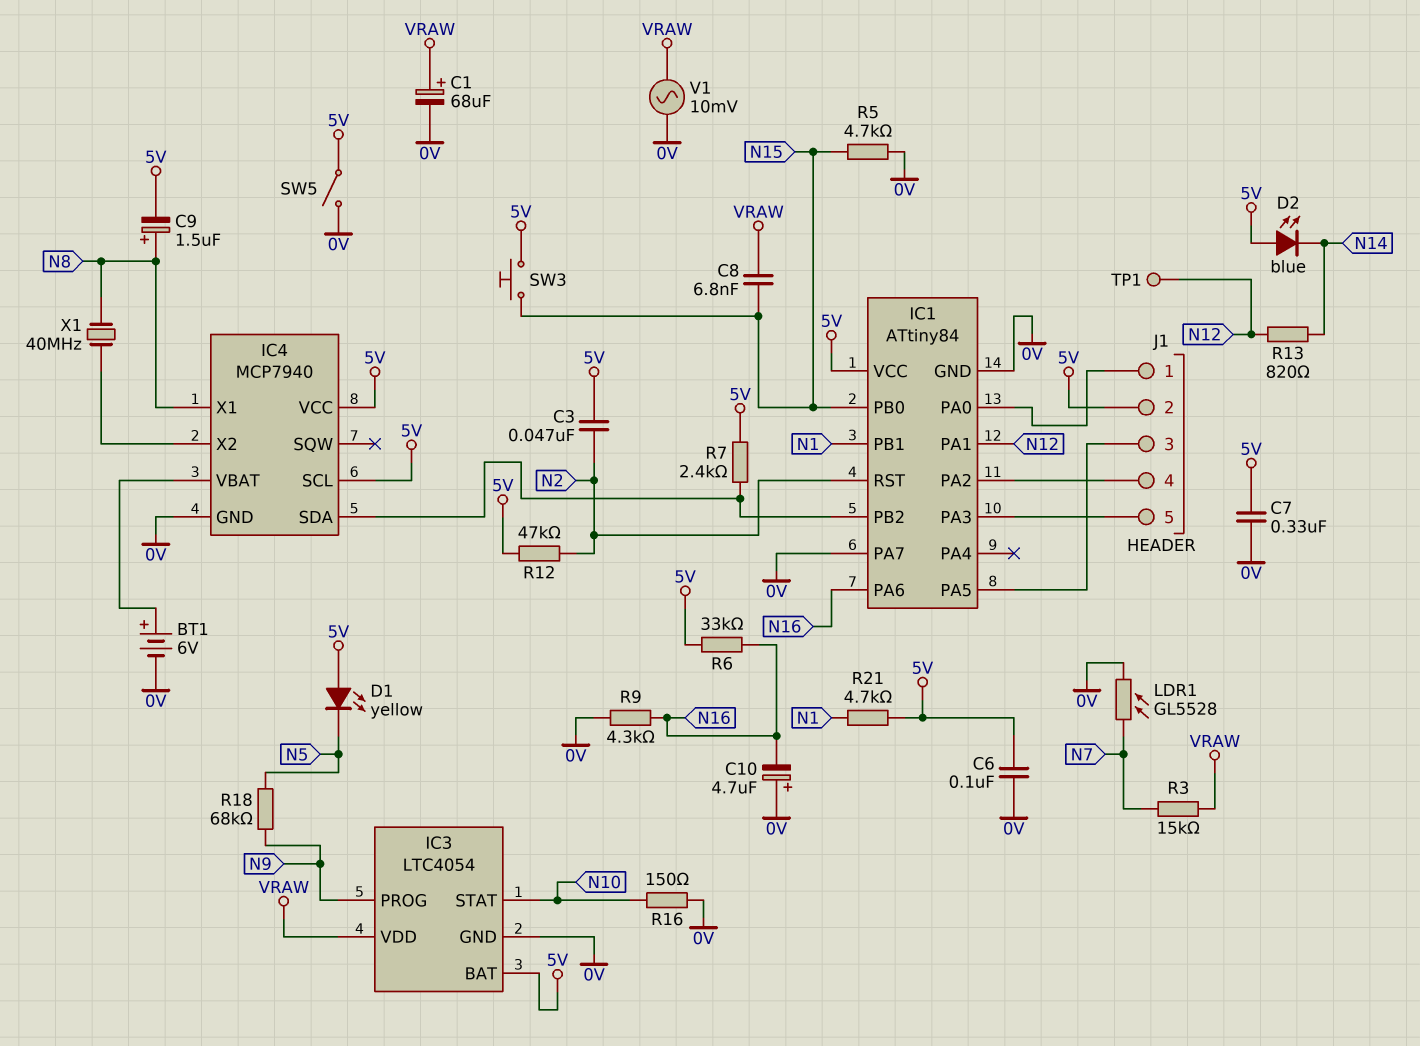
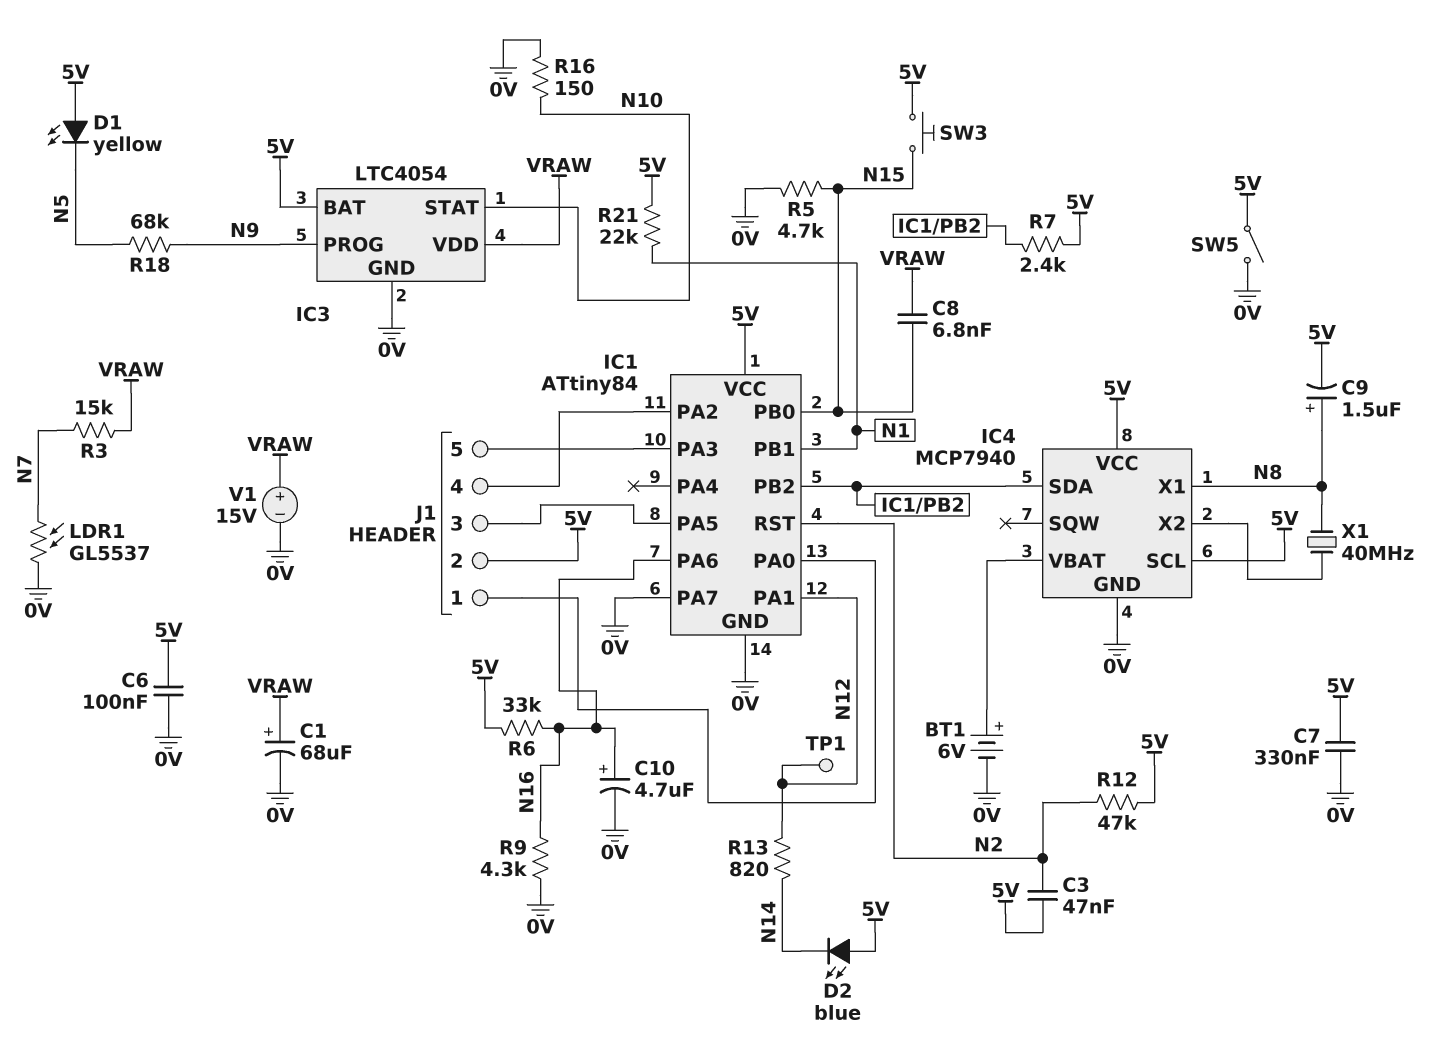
C10: 4.7uF (plus 0V, minus N16) -> 4.7uF (plus N16, minus 0V)
LDR1: GL5528 (0V, N7) -> GL5537 (0V, N7)
R21: 4.7k (5V, N1) -> 22k (5V, N1)
V1: AC 10mV (0V, VRAW) -> 15V (plus VRAW, minus 0V)

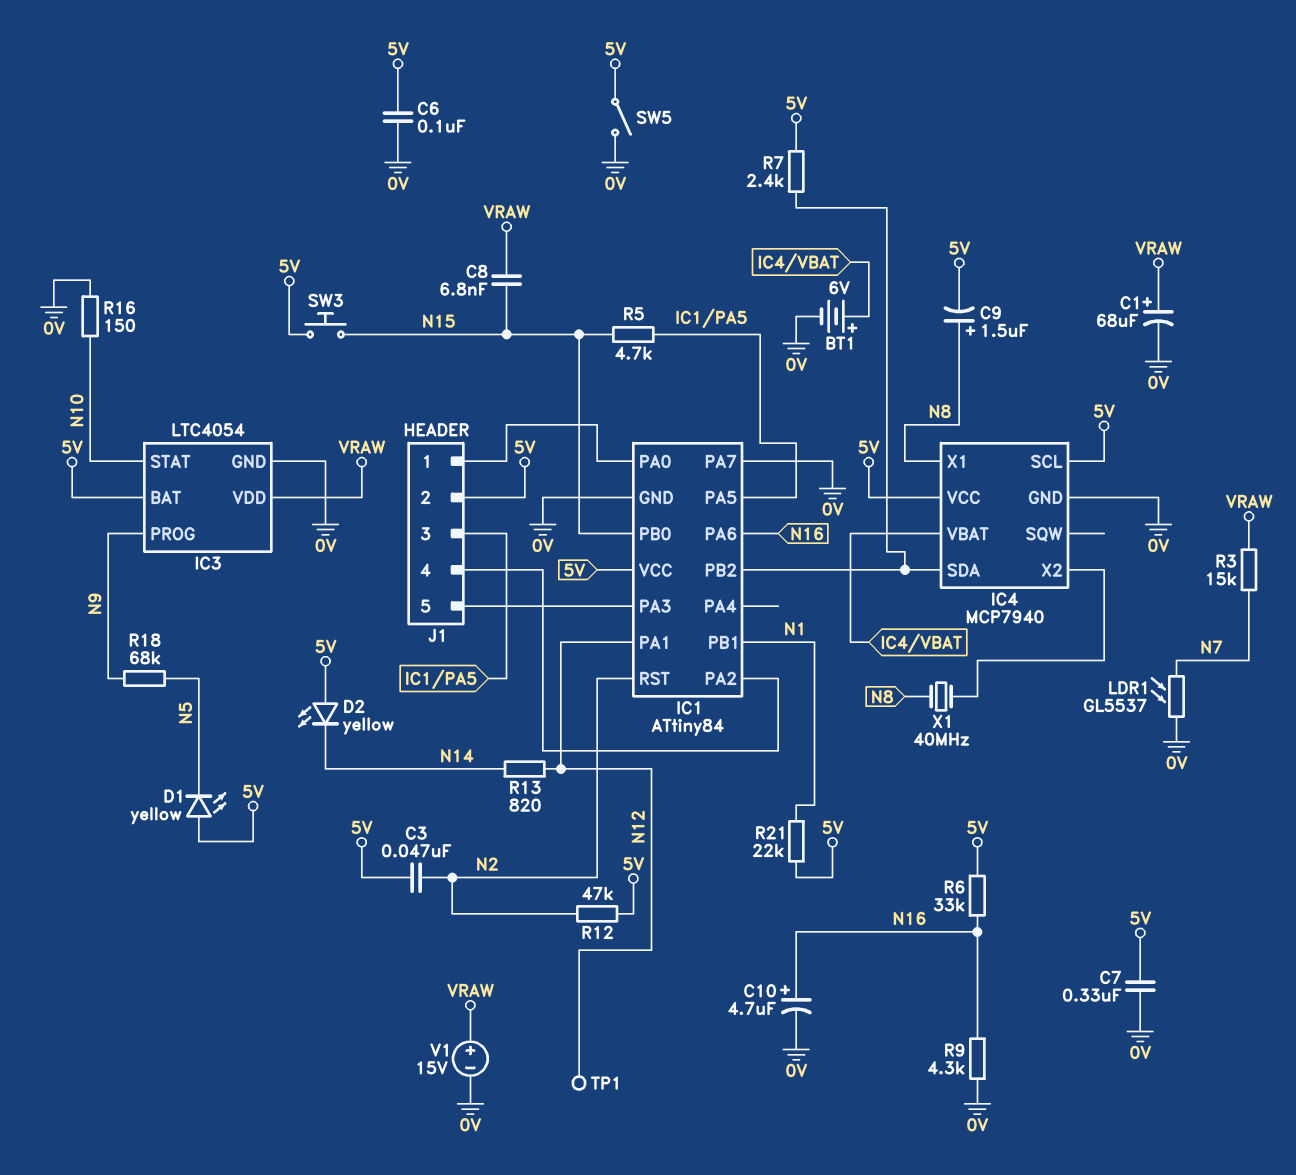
D2: LED blue (A 5V, K N14) -> LED yellow (A 5V, K N14)
R5: 4.7k (0V, N15) -> 4.7k (IC1/PA5, N15)

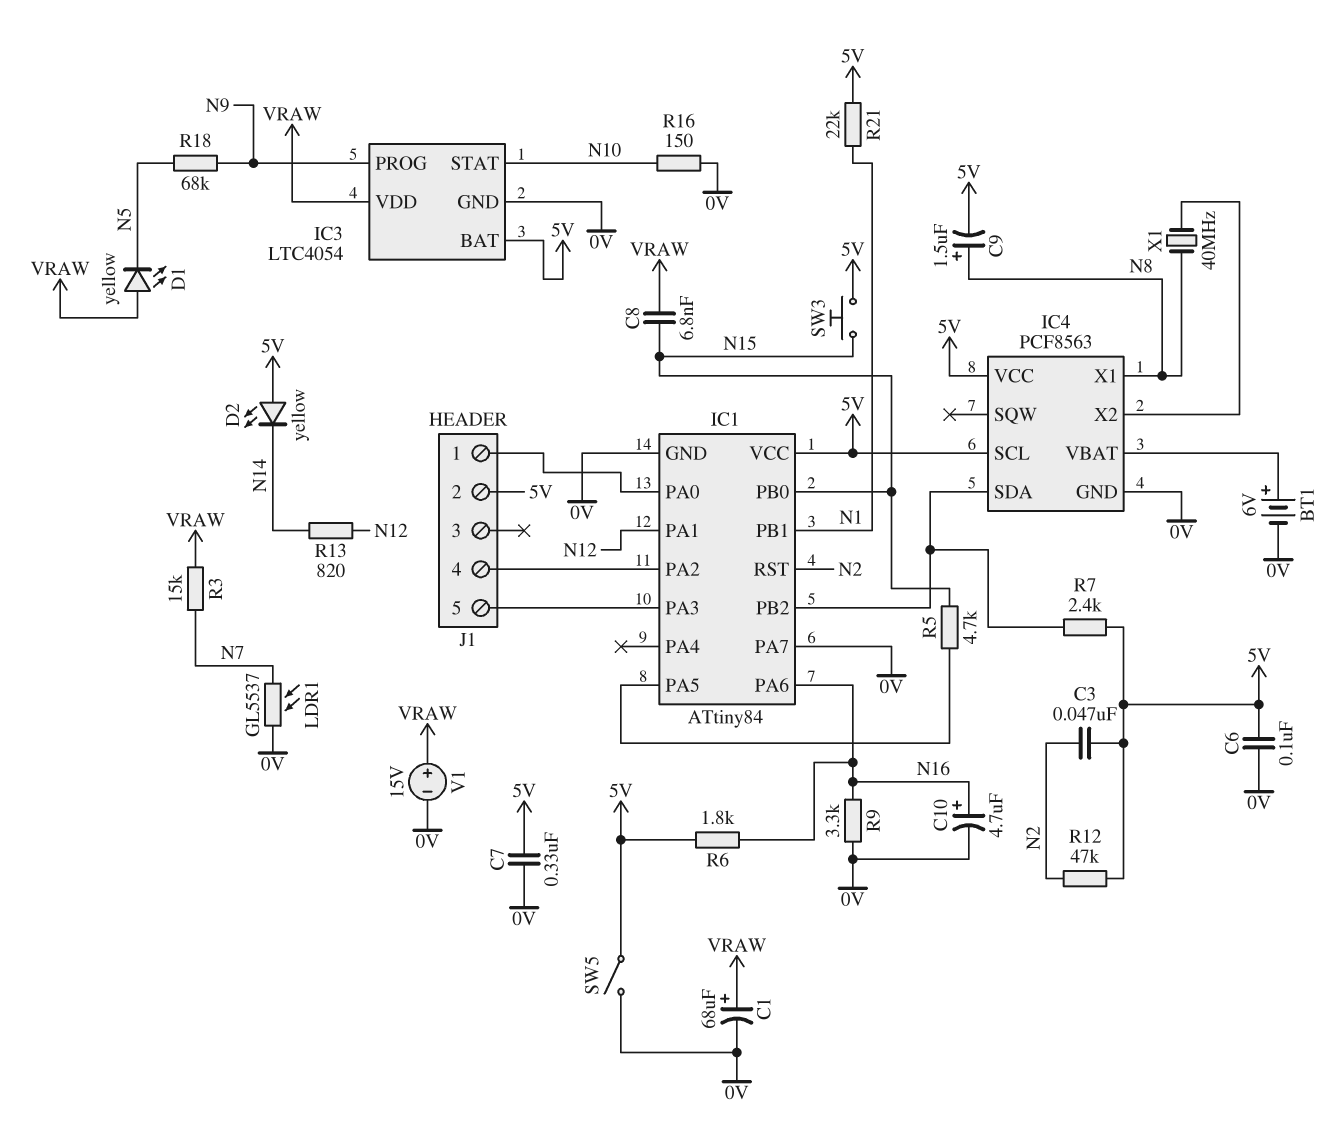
D1: LED yellow (A 5V, K N5) -> LED yellow (A VRAW, K N5)
IC4: MCP7940 -> PCF8563
J1 pin 3: IC1/PA5 -> none
R6: 33k (5V, N16) -> 1.8k (5V, N16)
R9: 4.3k (0V, N16) -> 3.3k (0V, N16)
TP1: test point (N12) -> none

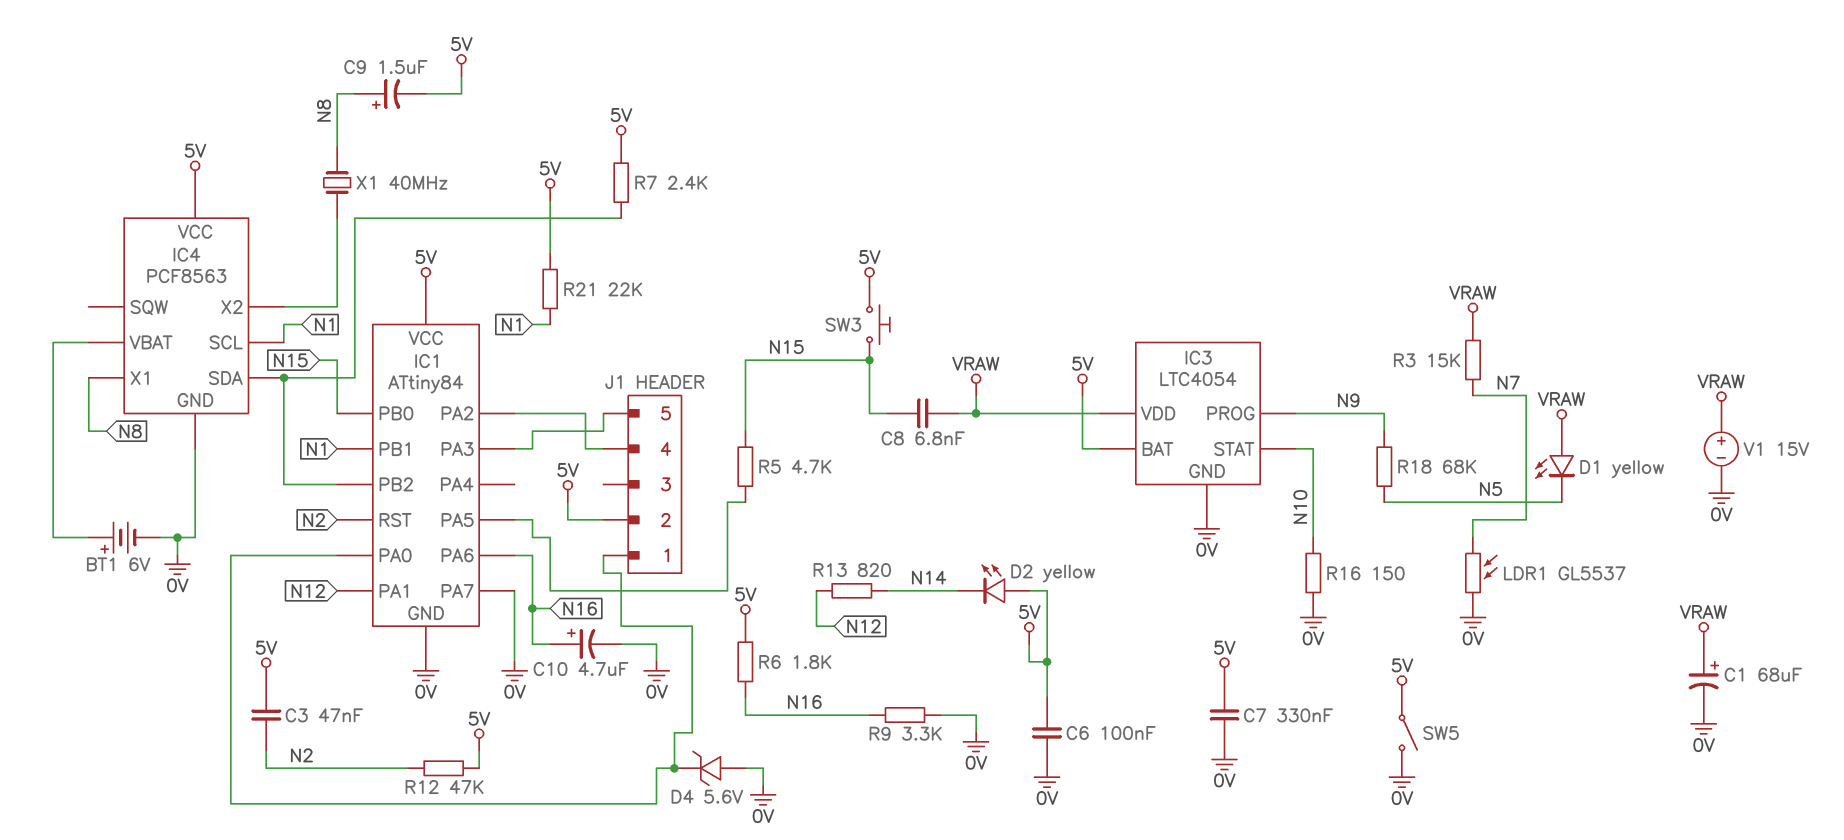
D4: none -> zener 5.6V (A 0V, K IC1/PA0)
IC4 pin SCL: 5V -> N1

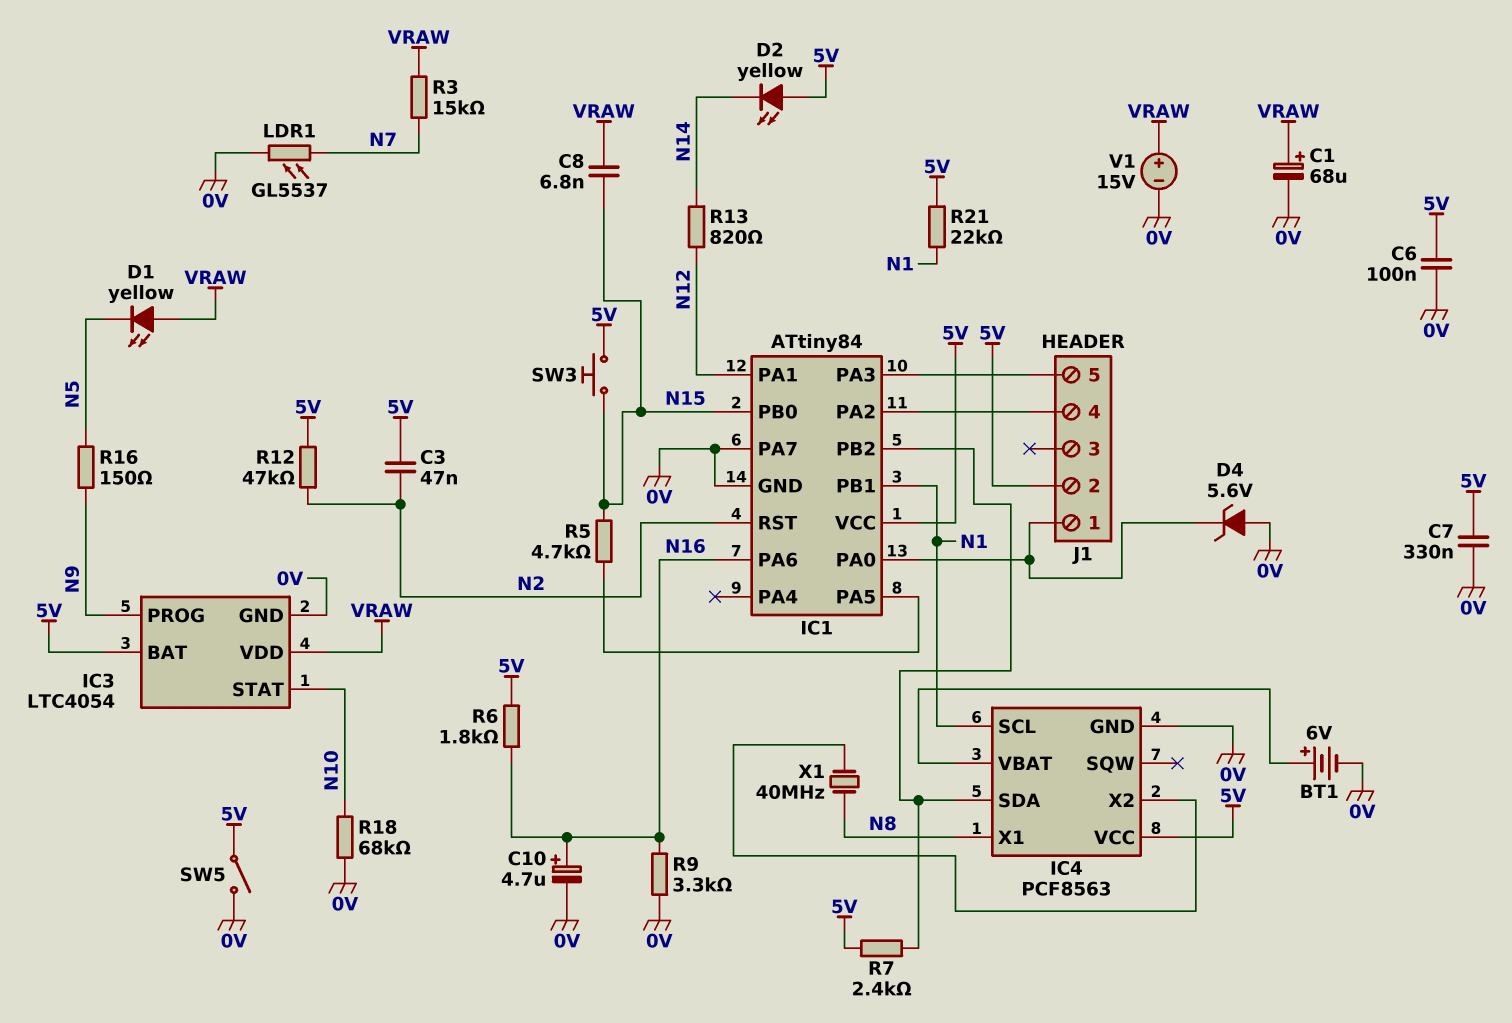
C9: 1.5uF (plus N8, minus 5V) -> none
R16: 150 (0V, N10) -> 150 (N5, N9)
R18: 68k (N5, N9) -> 68k (0V, N10)

